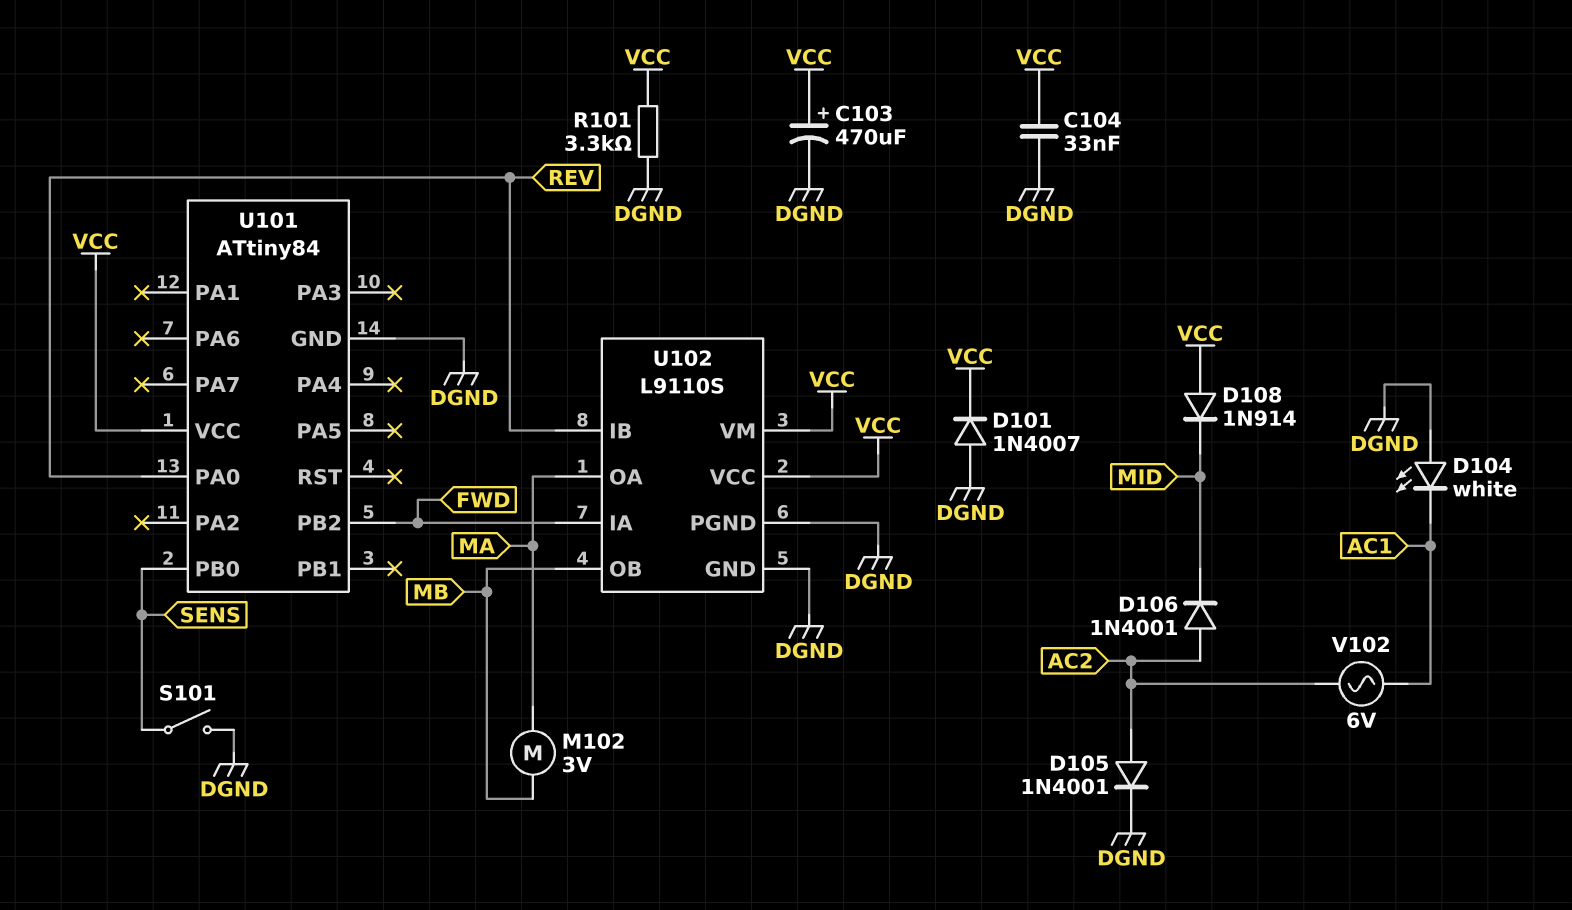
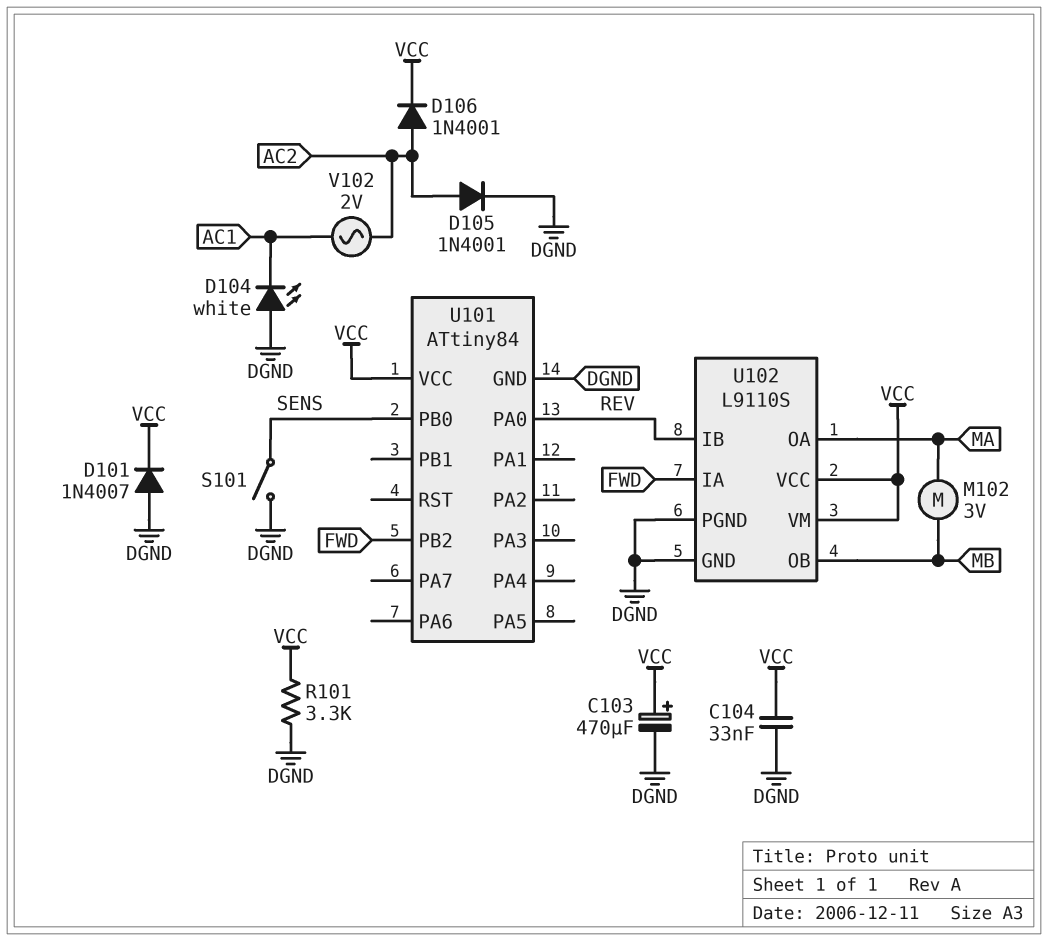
D106: diode 1N4001 (A AC2, K MID) -> diode 1N4001 (A AC2, K VCC)
D108: diode 1N914 (A VCC, K MID) -> none
V102: AC 6V (AC1, AC2) -> AC 2V (AC1, AC2)

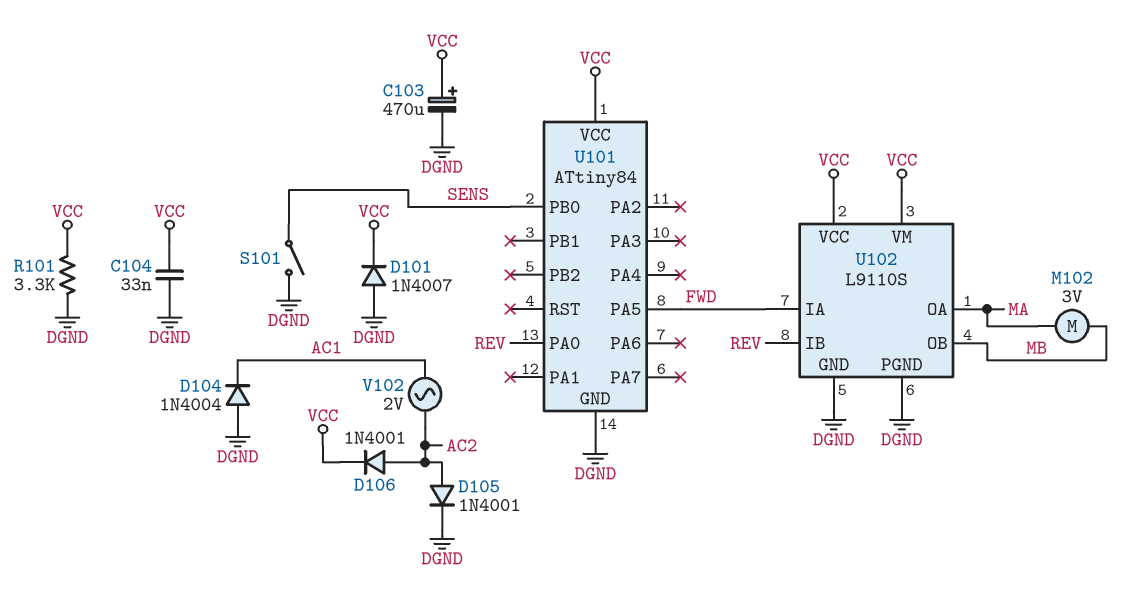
D104: LED white (A DGND, K AC1) -> diode 1N4004 (A DGND, K AC1)
U101 pin PA5: none -> FWD
U101 pin PB2: FWD -> none

